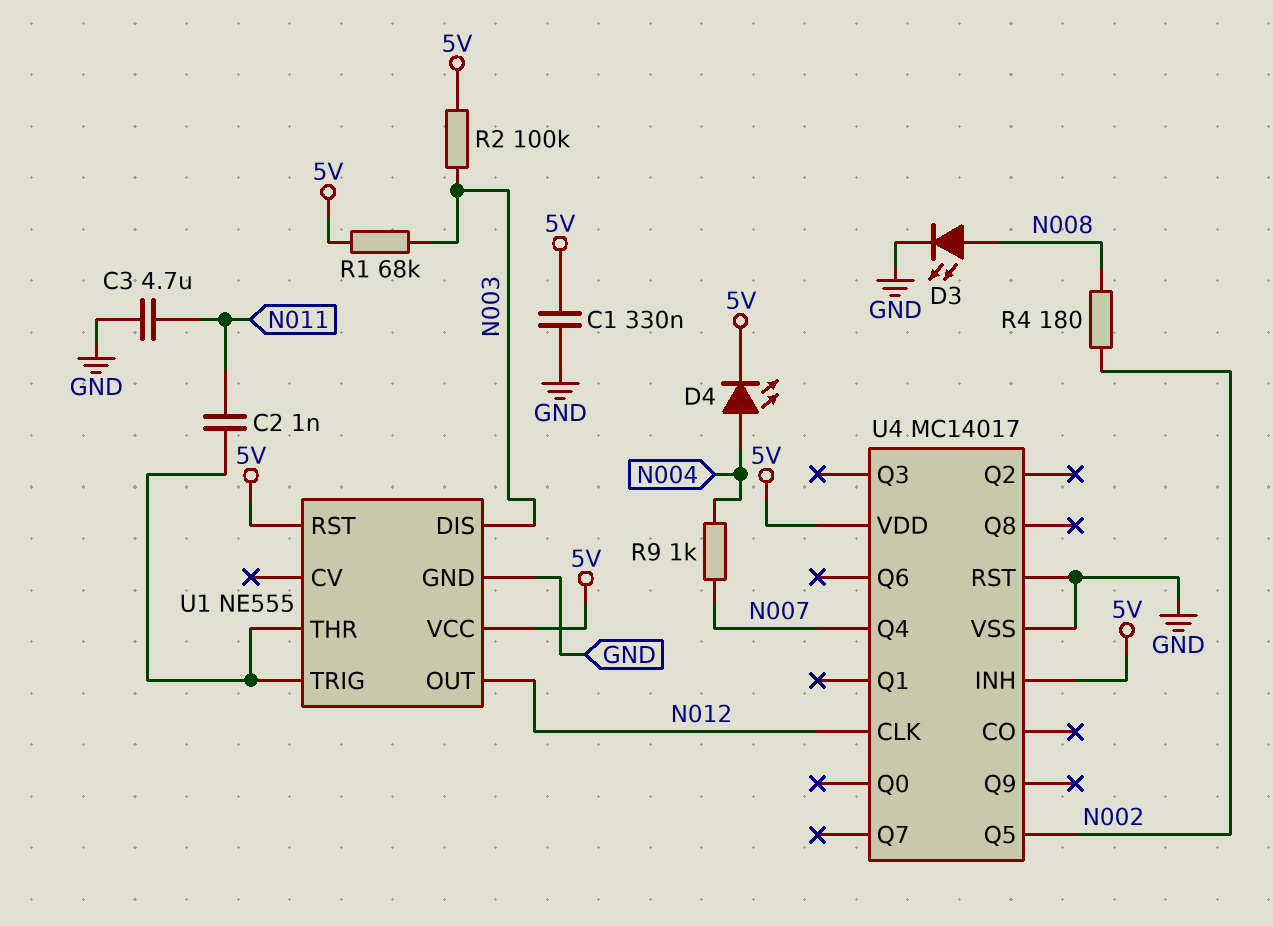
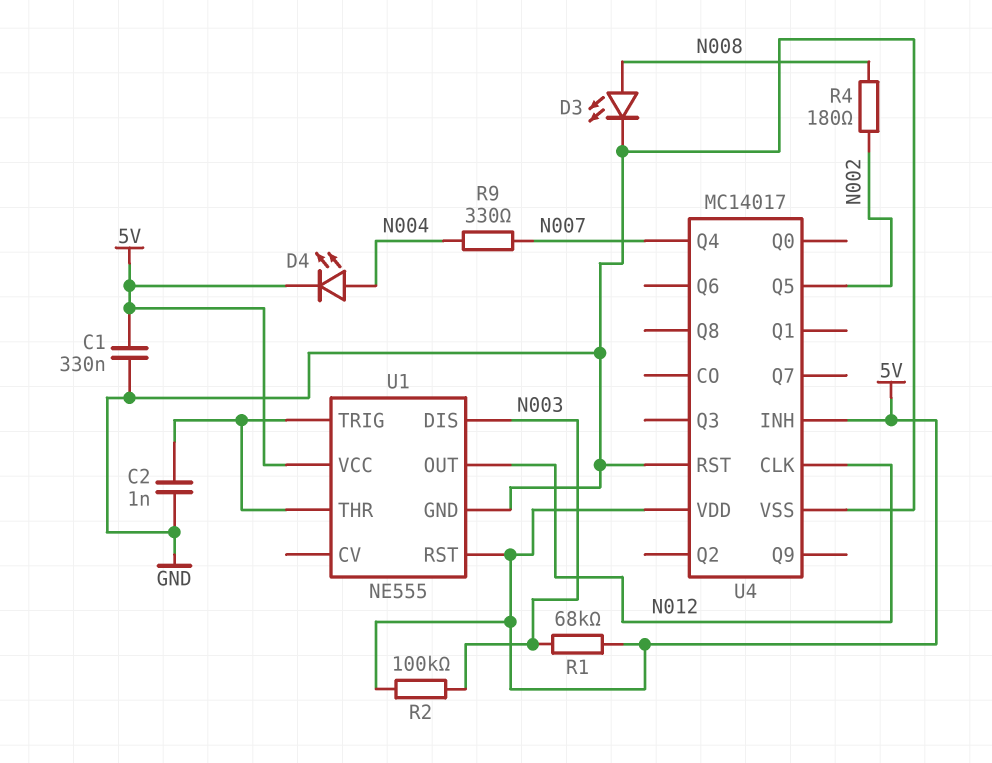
C2: 1nF (N011, U1/THR) -> 1nF (GND, U1/THR)
C3: 4.7uF (GND, N011) -> none
R9: 1k (N004, N007) -> 330 (N004, N007)

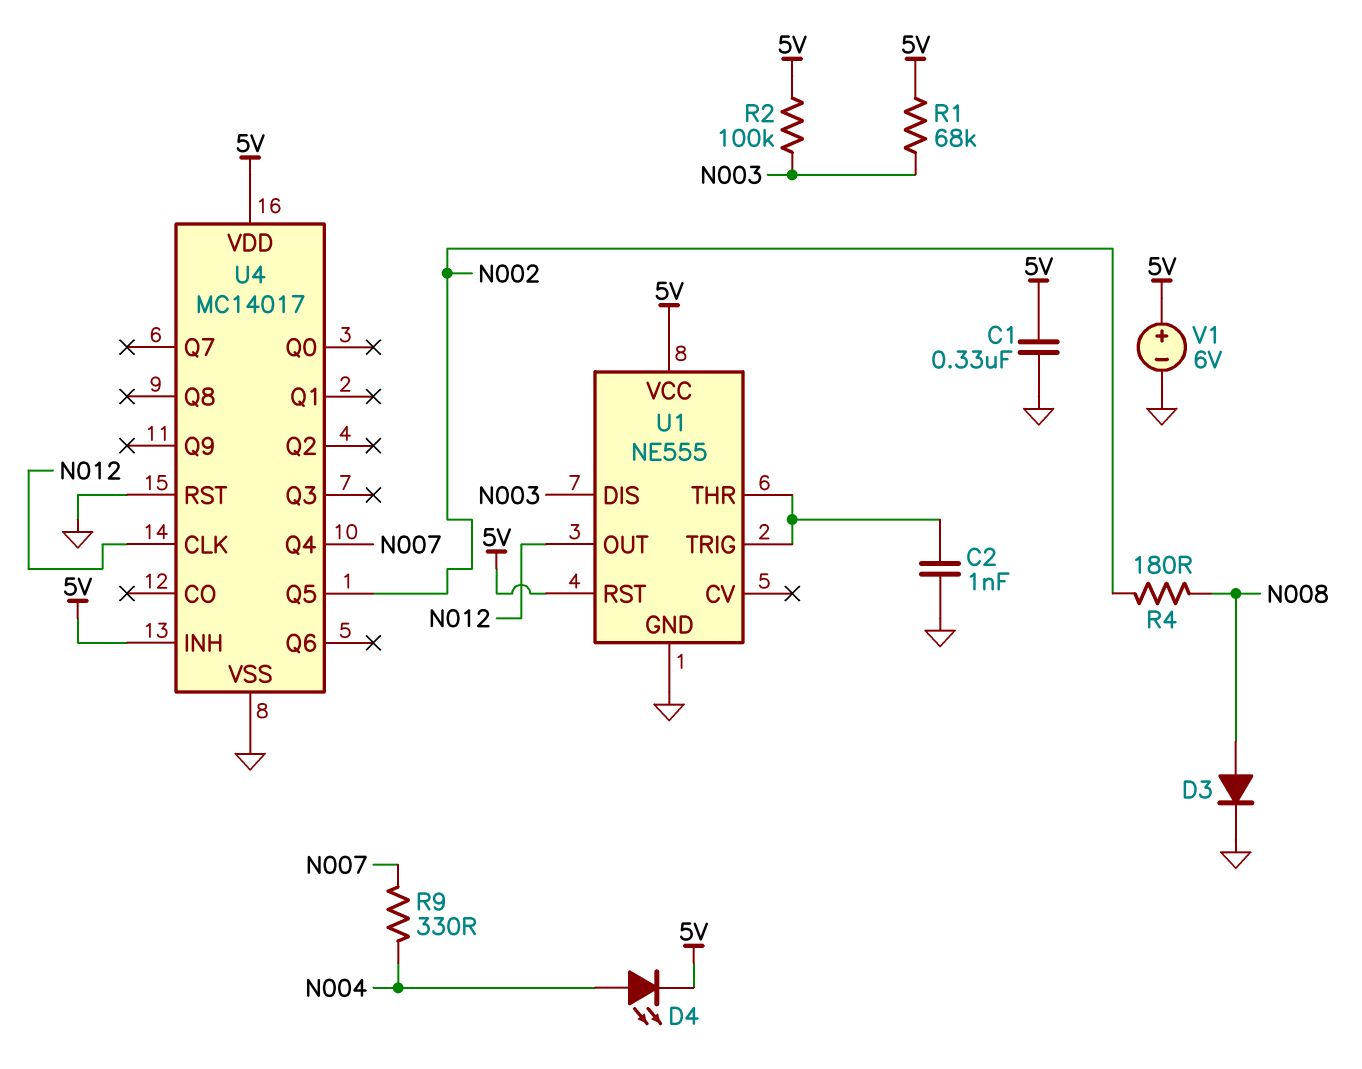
D3: LED (A N008, K GND) -> diode (A N008, K GND)
V1: none -> 6V (plus 5V, minus GND)

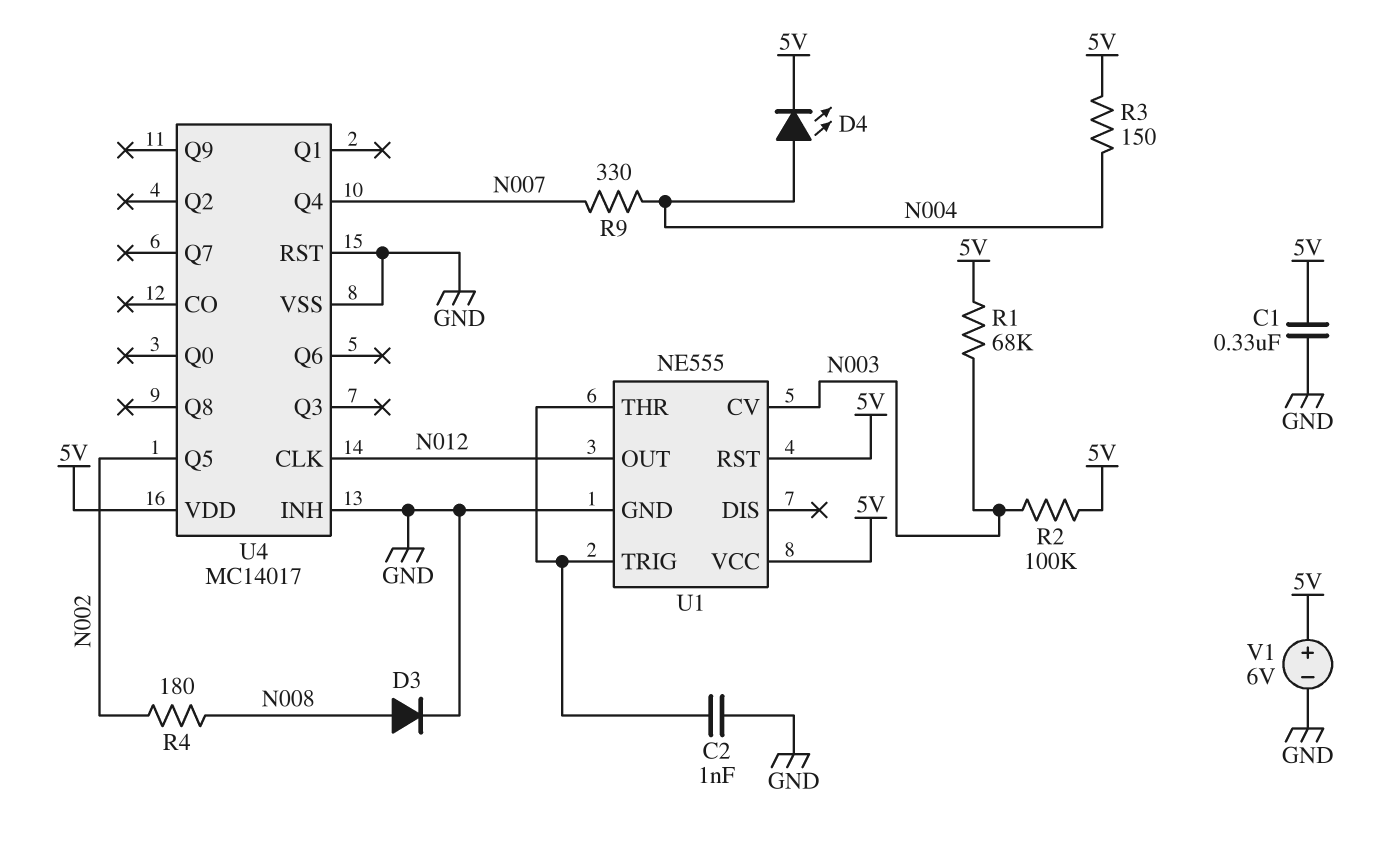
R3: none -> 150 (5V, N004)
U1 pin CV: none -> N003
U1 pin DIS: N003 -> none
U4 pin INH: 5V -> GND

